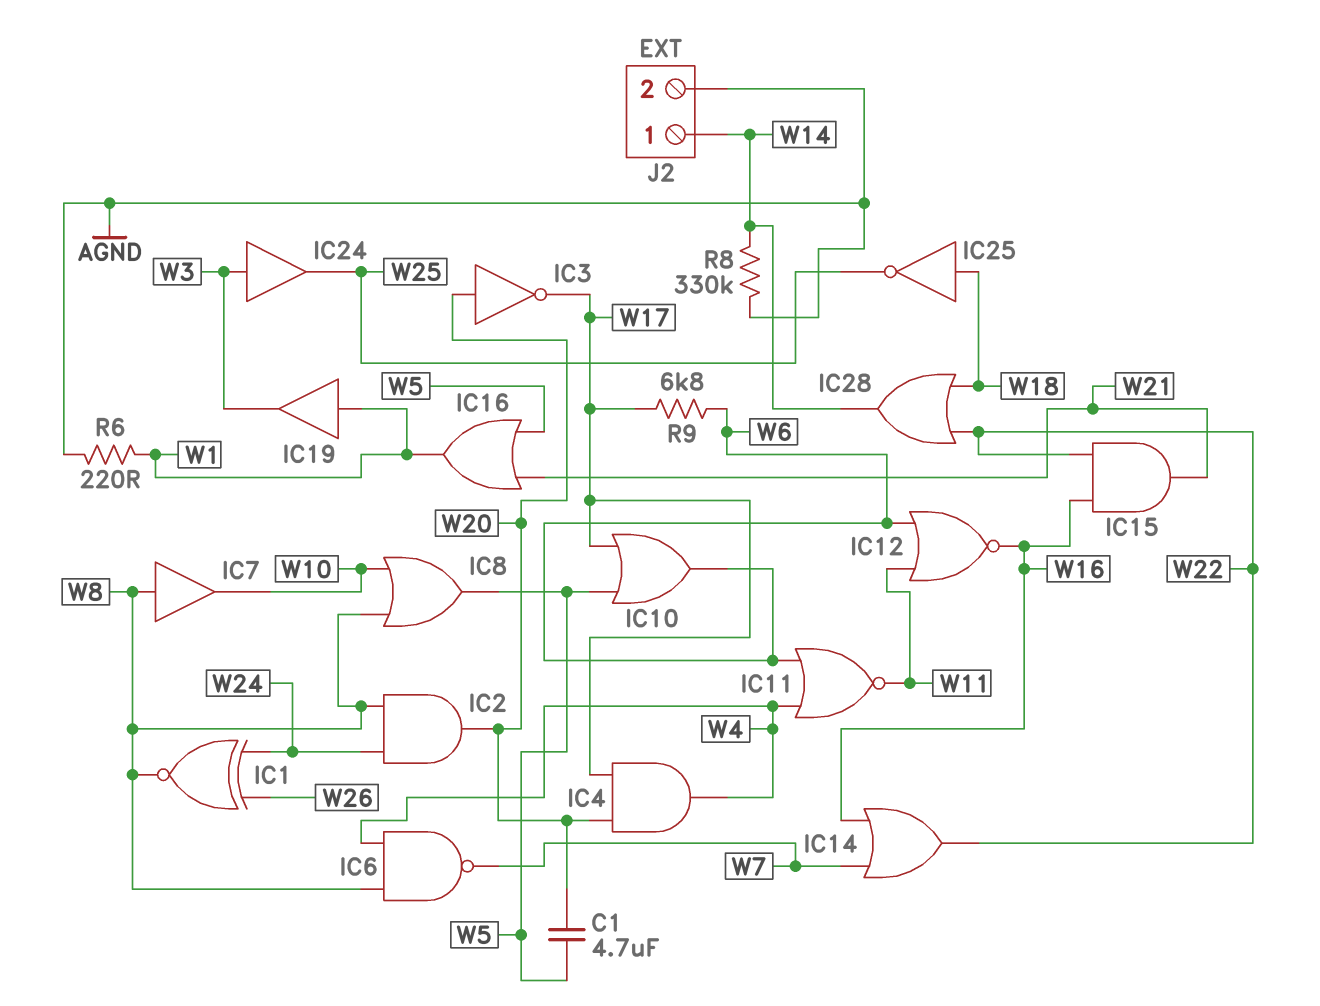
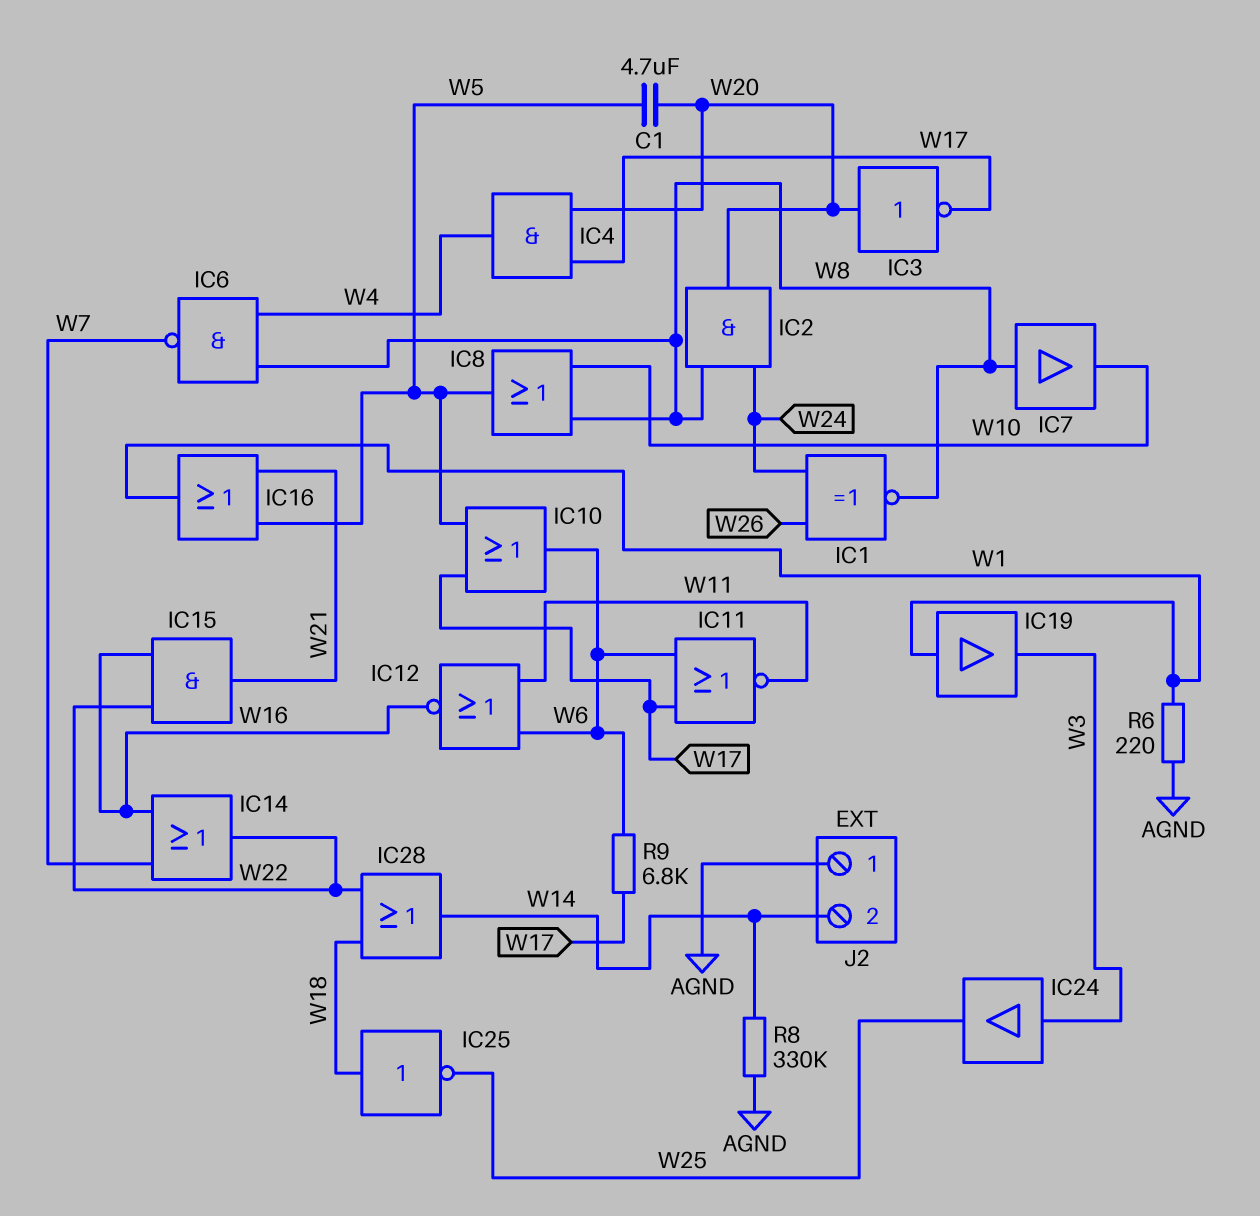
IC11: NOR (in W4, in W6, out W11) -> NOR (in W6, in W17, out W11)
J2 pin 1: W14 -> AGND
J2 pin 2: AGND -> W14

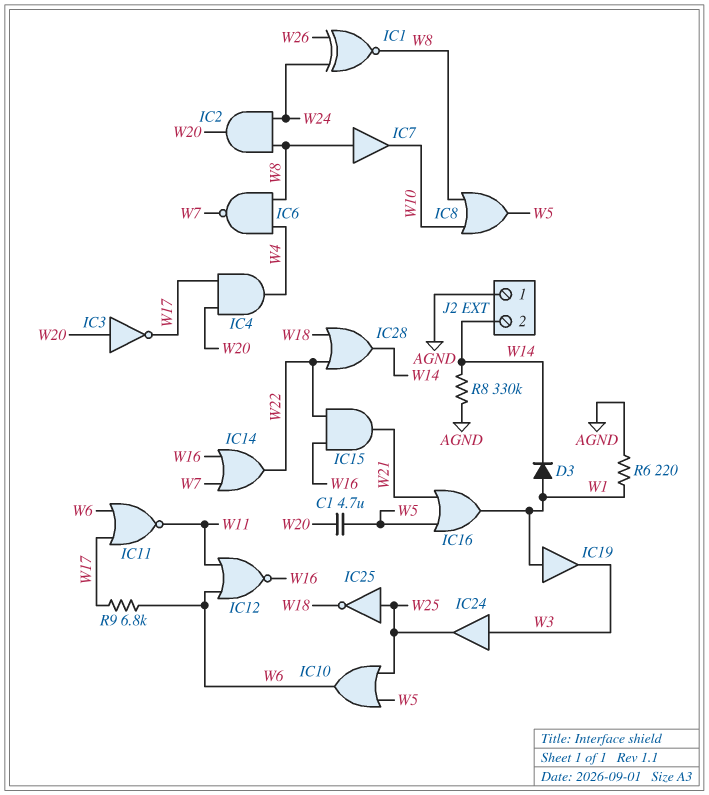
D3: none -> diode (A W1, K W14)
IC10: OR (in W5, in W17, out W6) -> OR (in W5, in W25, out W6)
IC25: NOT (in W18, out W25) -> NOT (in W25, out W18)

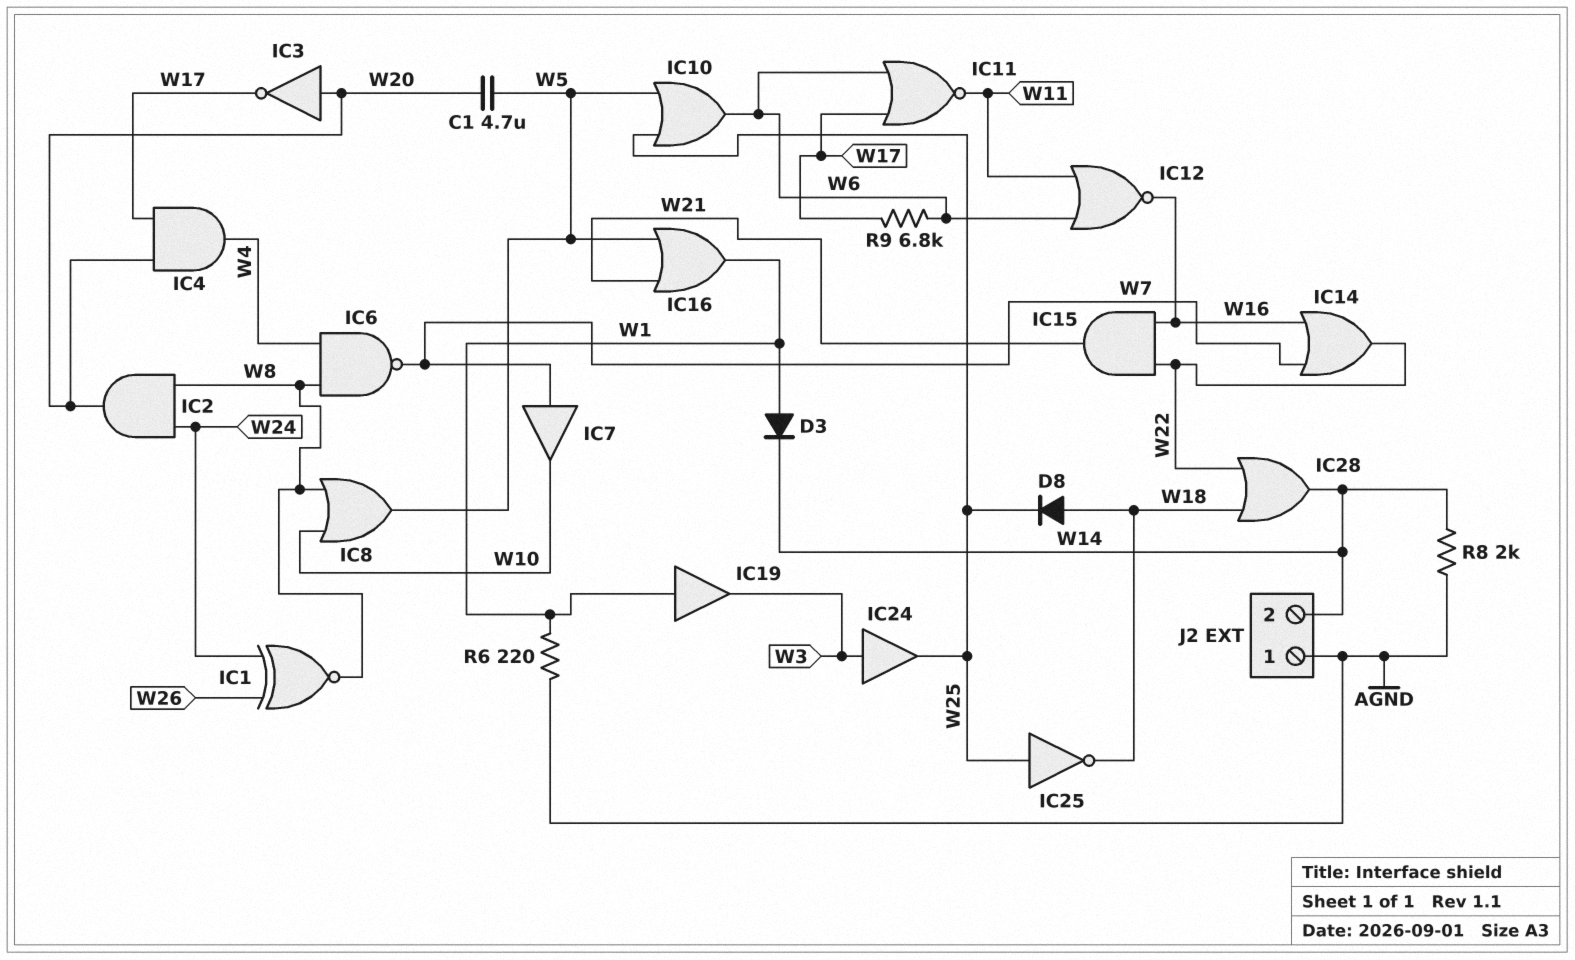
D8: none -> diode (A W18, K W25)
IC7: buffer (in W8, out W10) -> buffer (in W7, out W10)
R8: 330k (AGND, W14) -> 2k (AGND, W14)

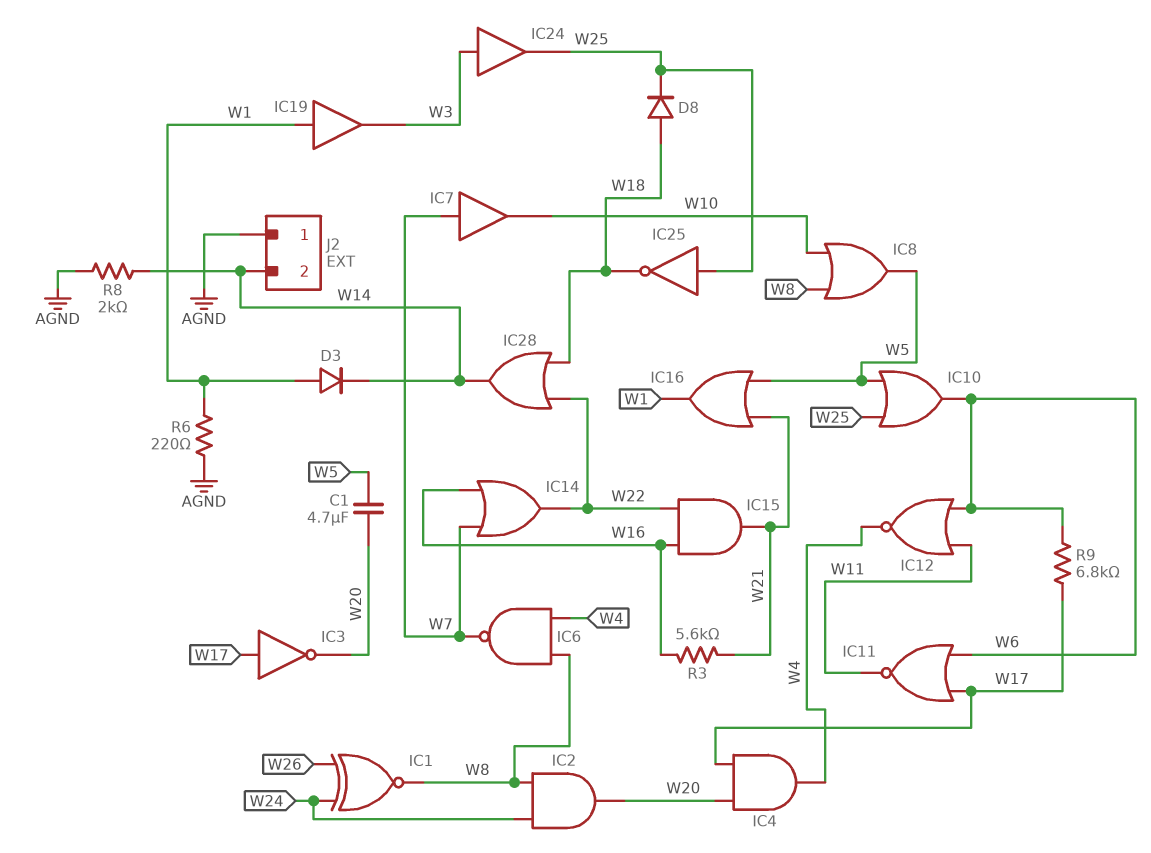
IC3: NOT (in W20, out W17) -> NOT (in W17, out W20)
IC12: NOR (in W6, in W11, out W16) -> NOR (in W6, in W11, out W4)
R3: none -> 5.6k (W16, W21)

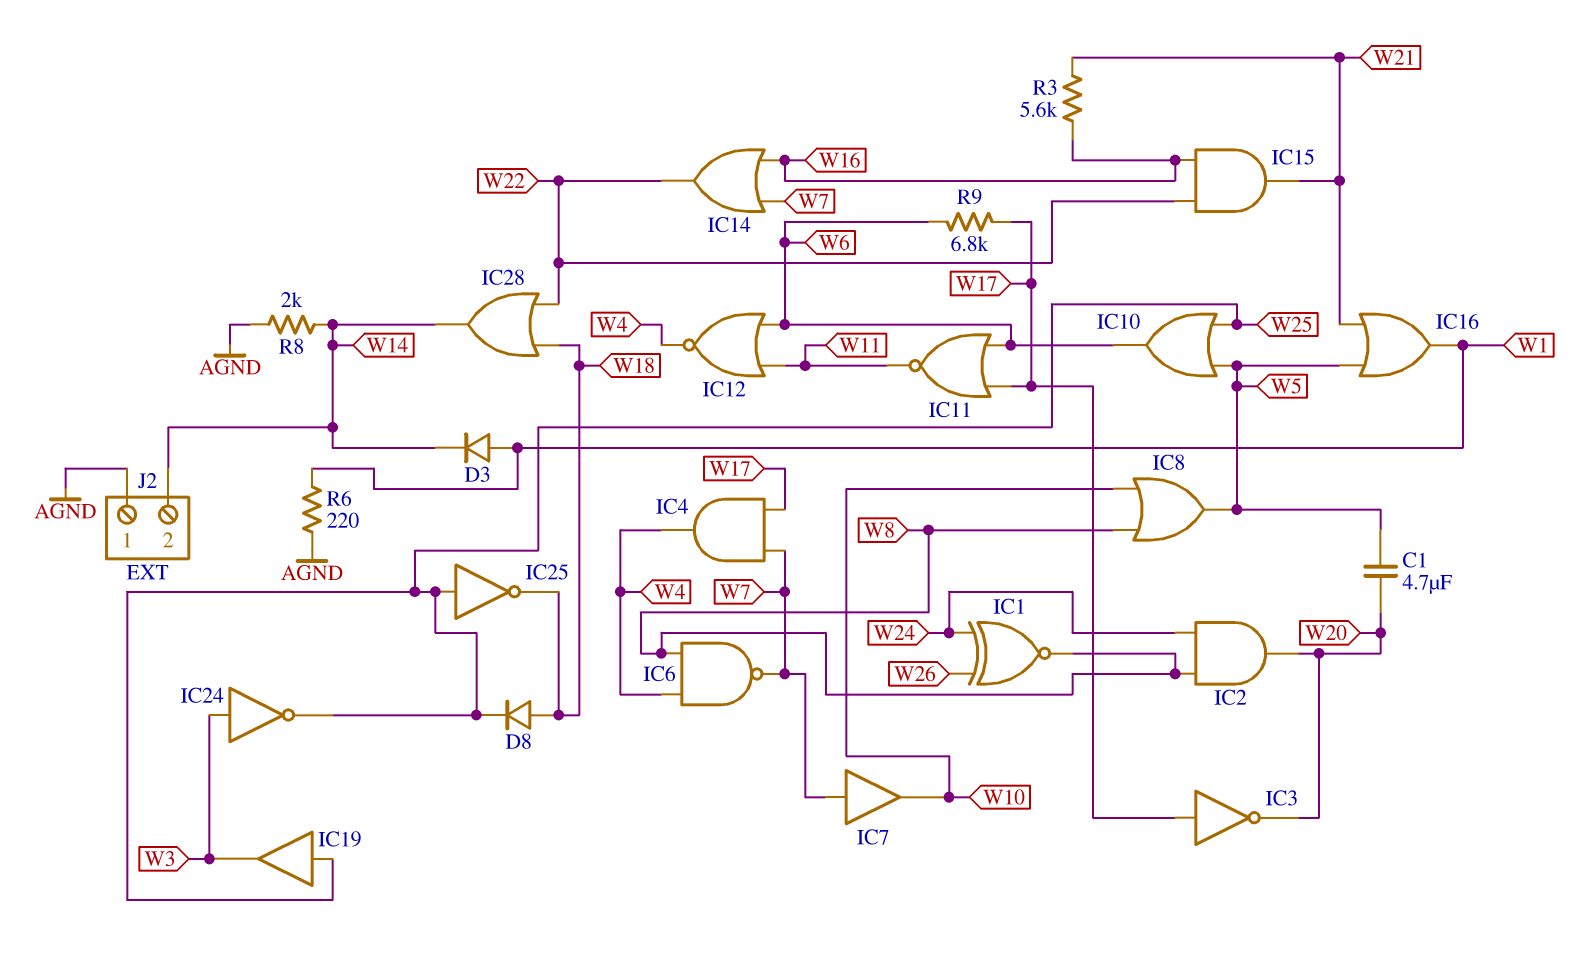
IC4: AND (in W17, in W20, out W4) -> AND (in W7, in W17, out W4)
IC19: buffer (in W1, out W3) -> buffer (in W25, out W3)
IC24: buffer (in W3, out W25) -> NOT (in W3, out W25)

